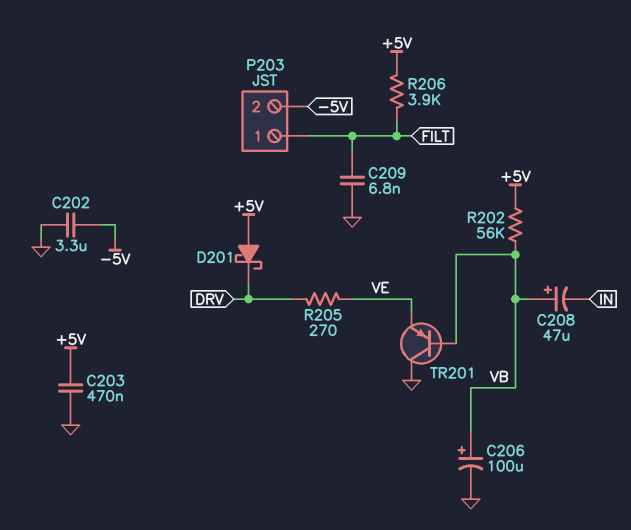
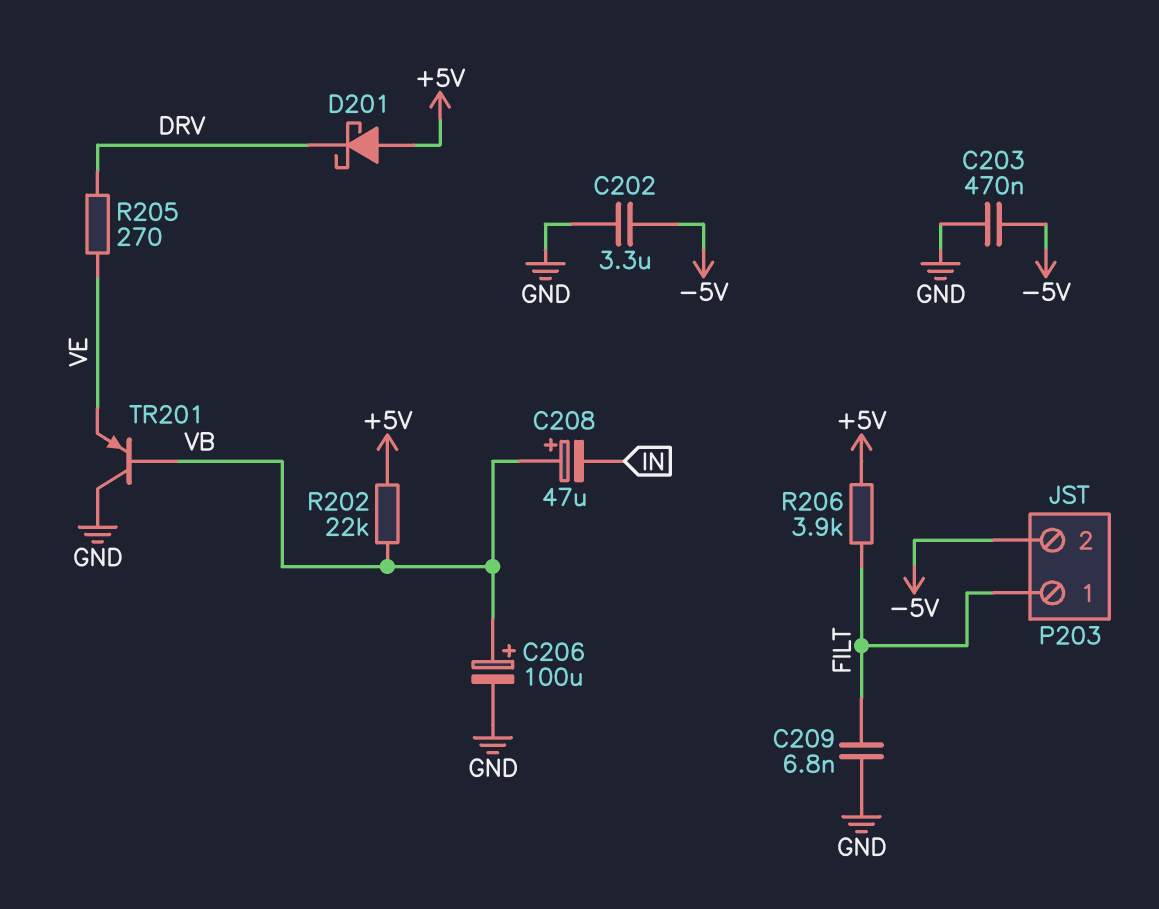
C203: 470nF (+5V, GND) -> 470nF (-5V, GND)
R202: 56k (+5V, VB) -> 22k (+5V, VB)

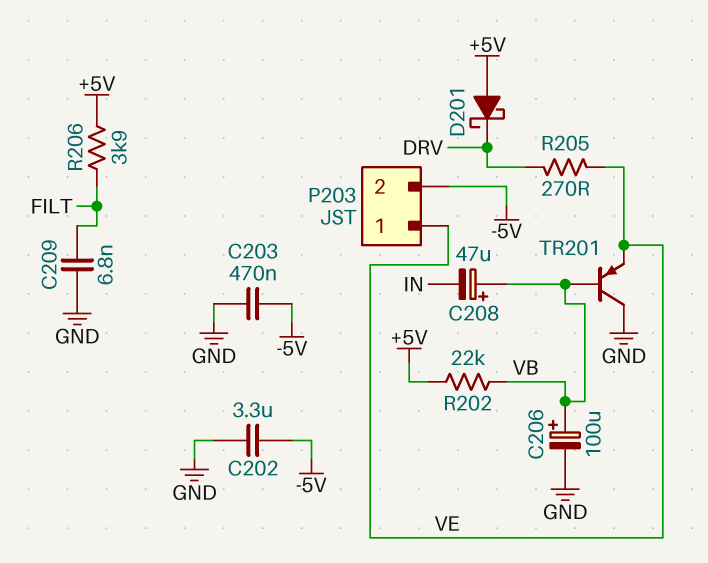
P203 pin 1: FILT -> VE

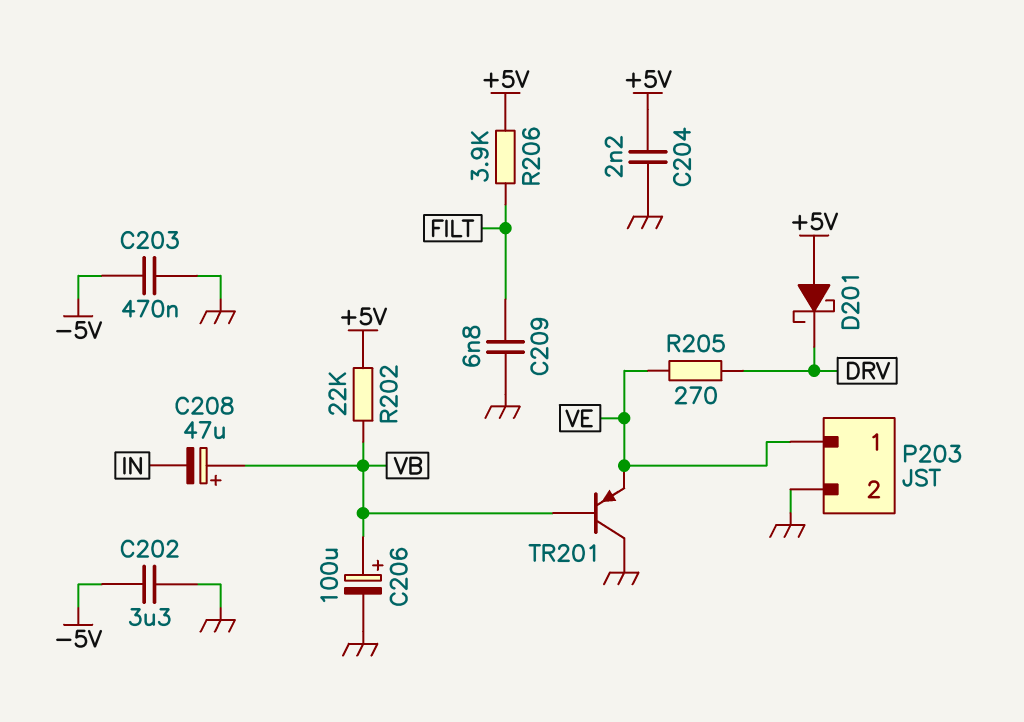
C204: none -> 2.2nF (+5V, GND)
P203 pin 2: -5V -> GND

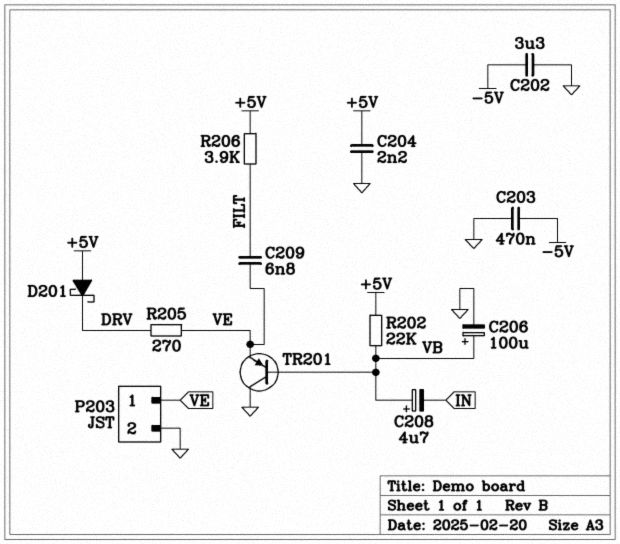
C208: 47uF (plus VB, minus IN) -> 4.7uF (plus VB, minus IN)
C209: 6.8nF (FILT, GND) -> 6.8nF (FILT, VE)

